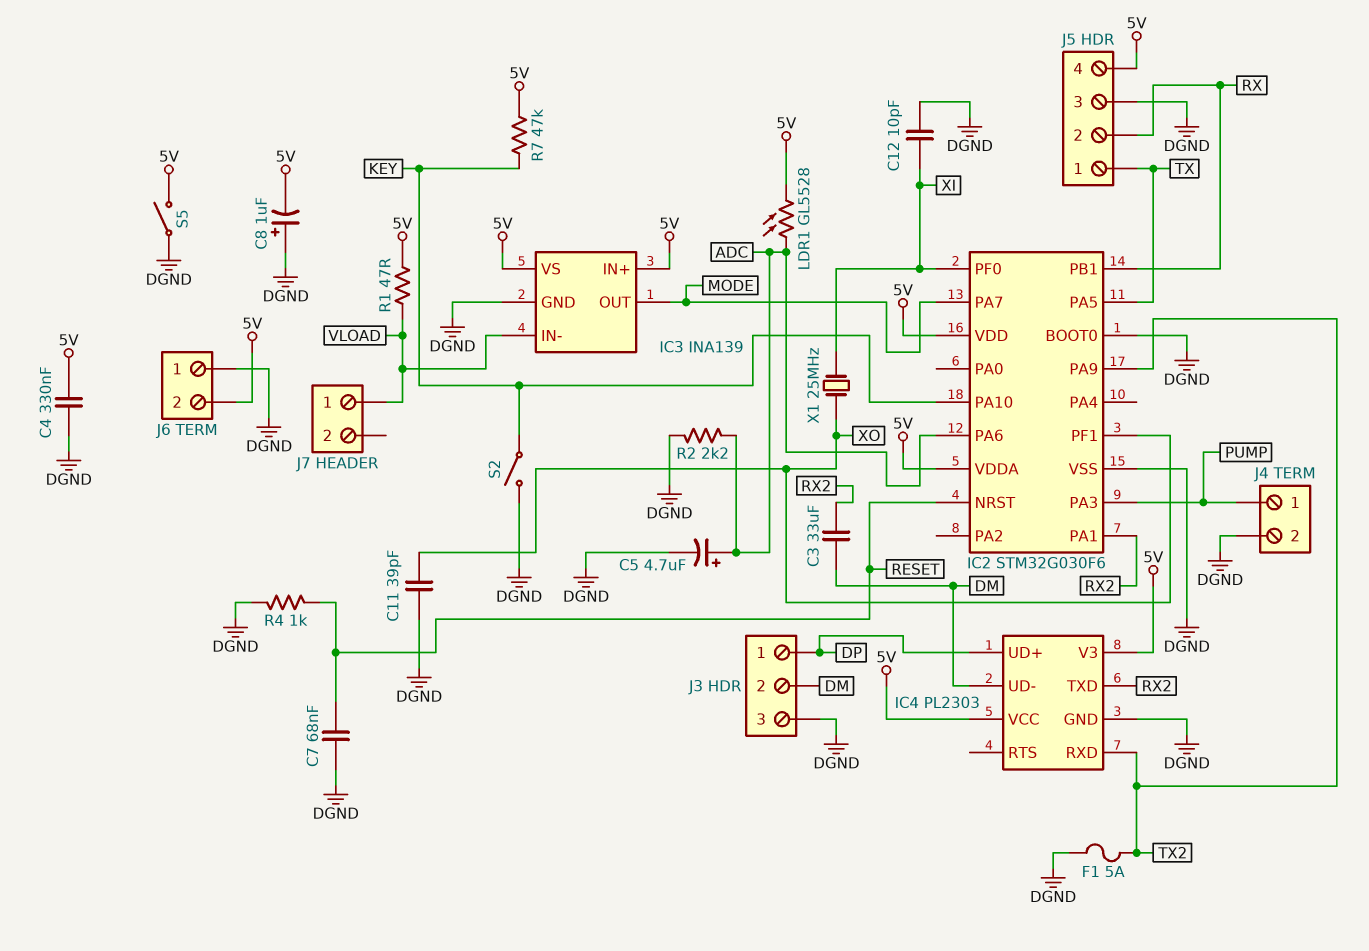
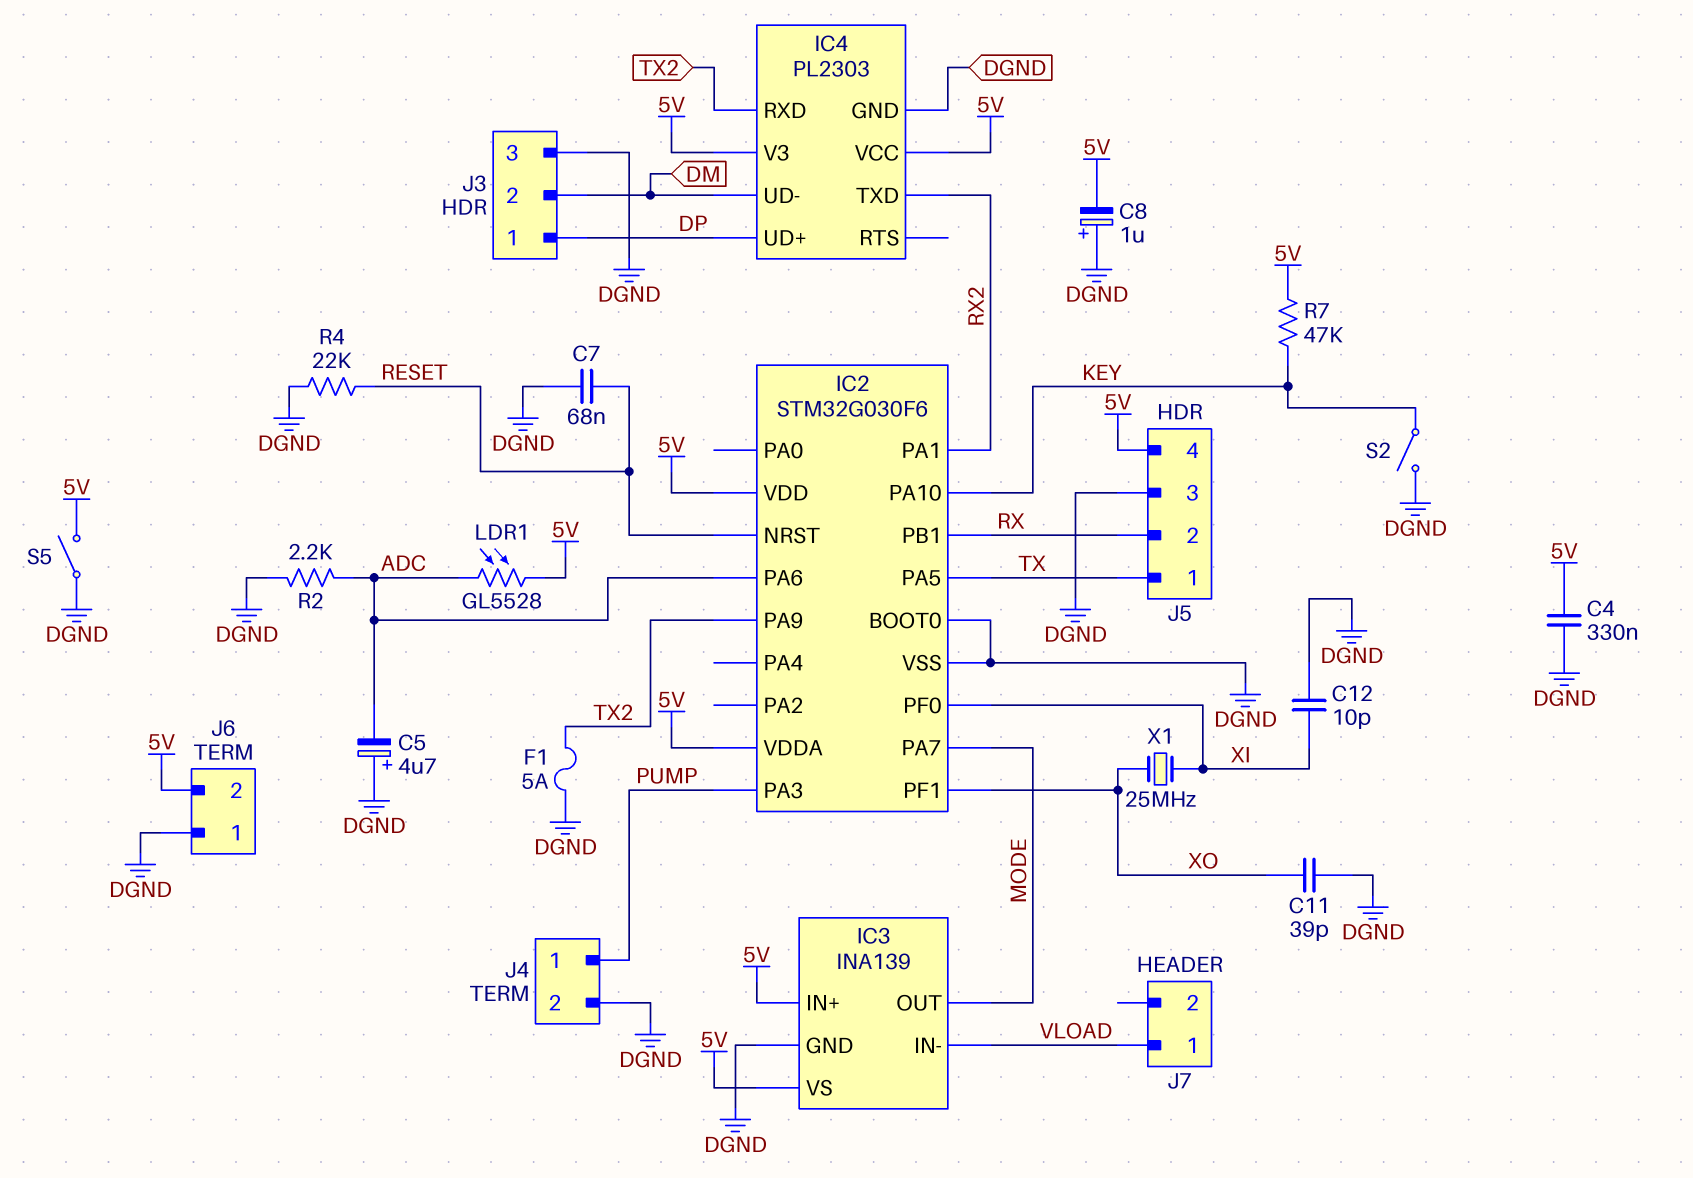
C3: 33uF (DM, RX2) -> none
C5: 4.7uF (plus ADC, minus DGND) -> 4.7uF (plus DGND, minus ADC)
R1: 47 (5V, VLOAD) -> none
R4: 1k (DGND, RESET) -> 22k (DGND, RESET)

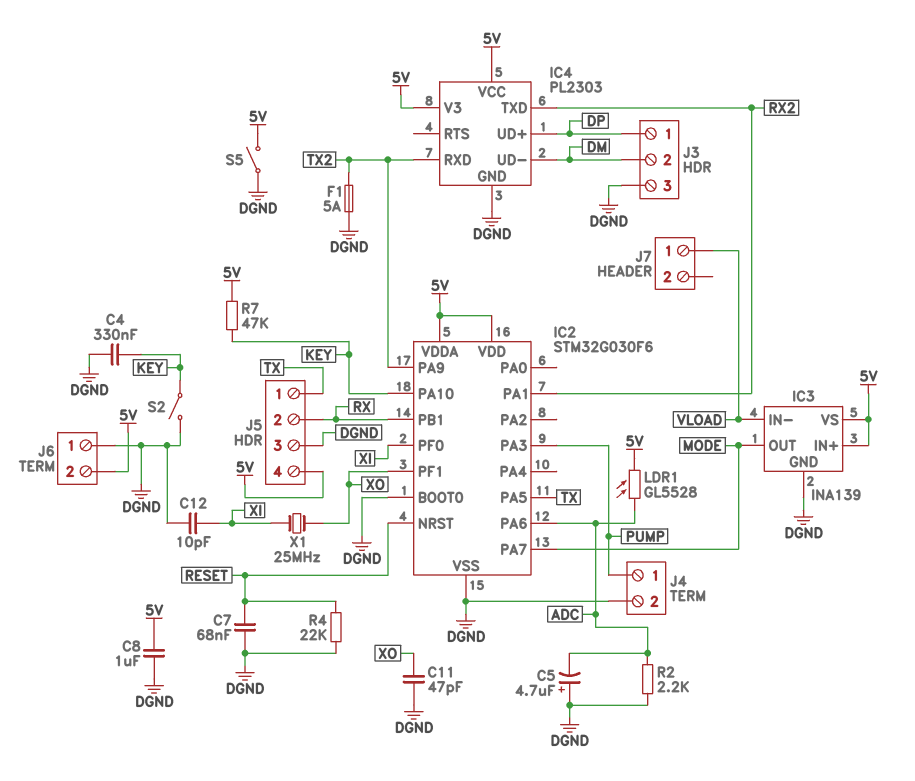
C4: 330nF (5V, DGND) -> 330nF (DGND, KEY)
C8: 1uF (plus DGND, minus 5V) -> 1uF (5V, DGND)
C11: 39pF (DGND, XO) -> 47pF (DGND, XO)

